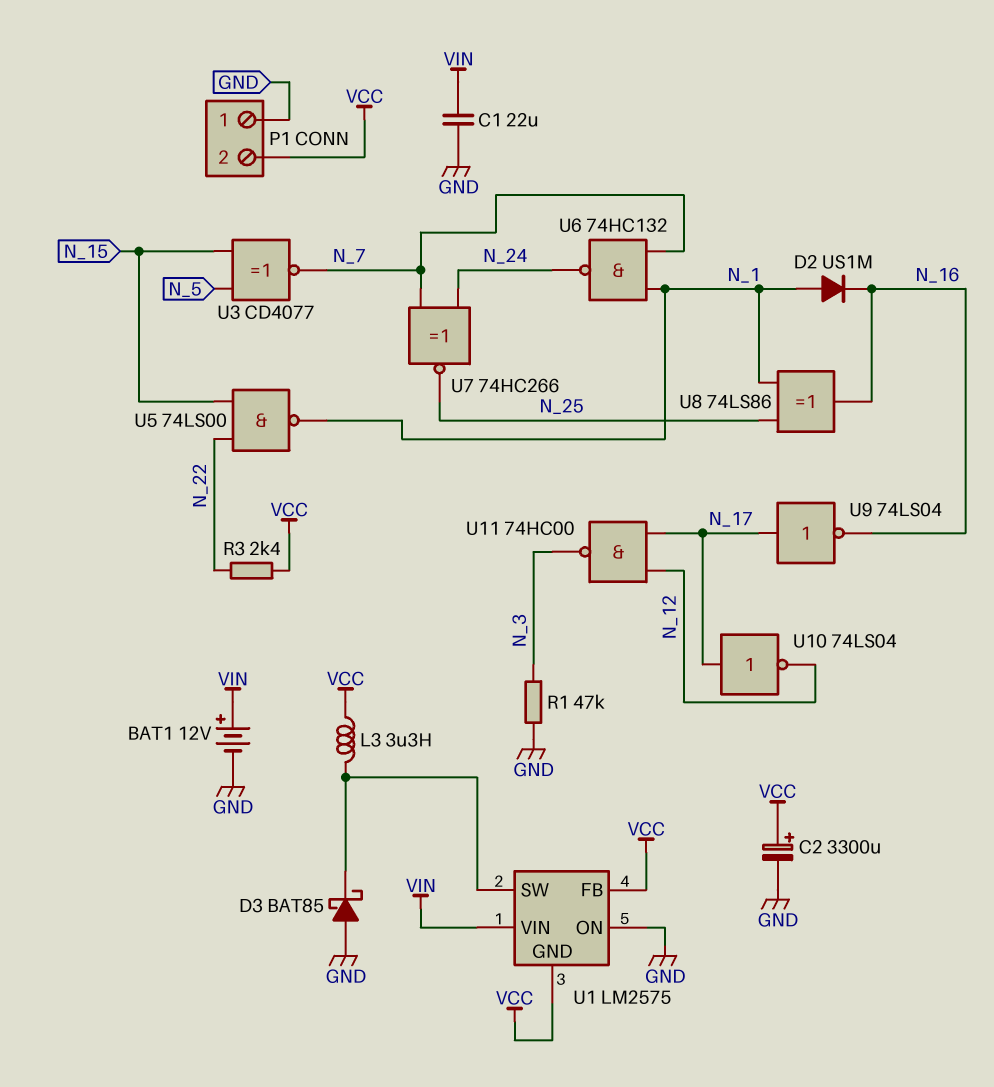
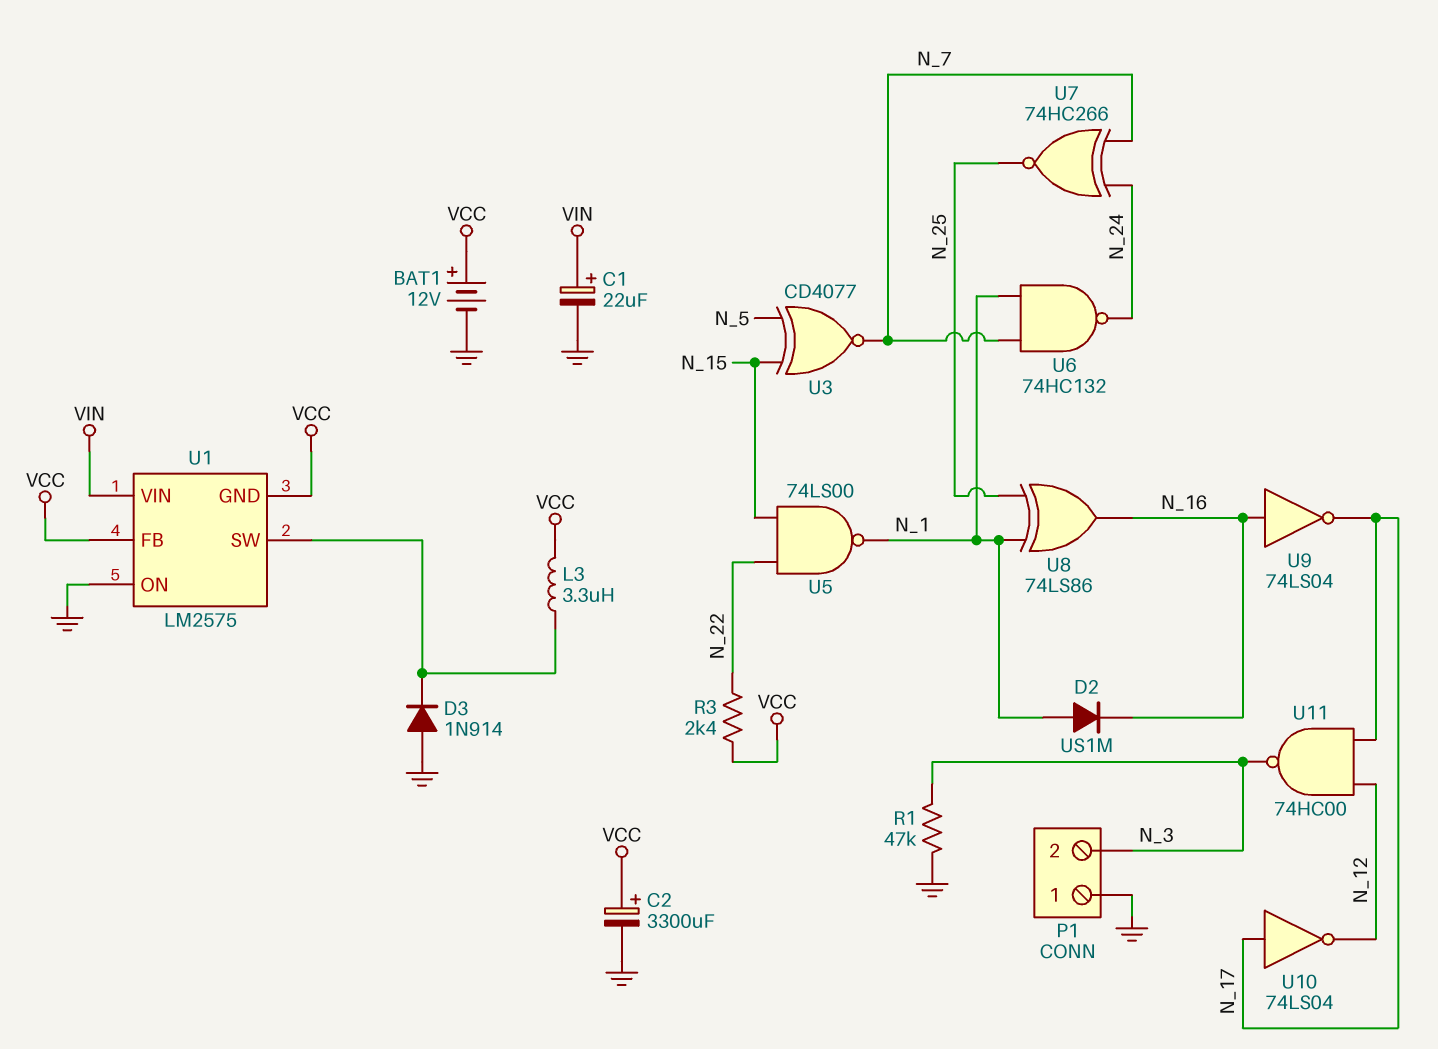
BAT1: 12V (plus VIN, minus GND) -> 12V (plus VCC, minus GND)
C1: 22uF (GND, VIN) -> 22uF (plus VIN, minus GND)
D3: schottky BAT85 (A GND, K U1/SW) -> diode 1N914 (A GND, K U1/SW)
P1 pin 2: VCC -> N_3
U9: NOT 74LS04 (in N_17, out N_16) -> NOT 74LS04 (in N_16, out N_17)

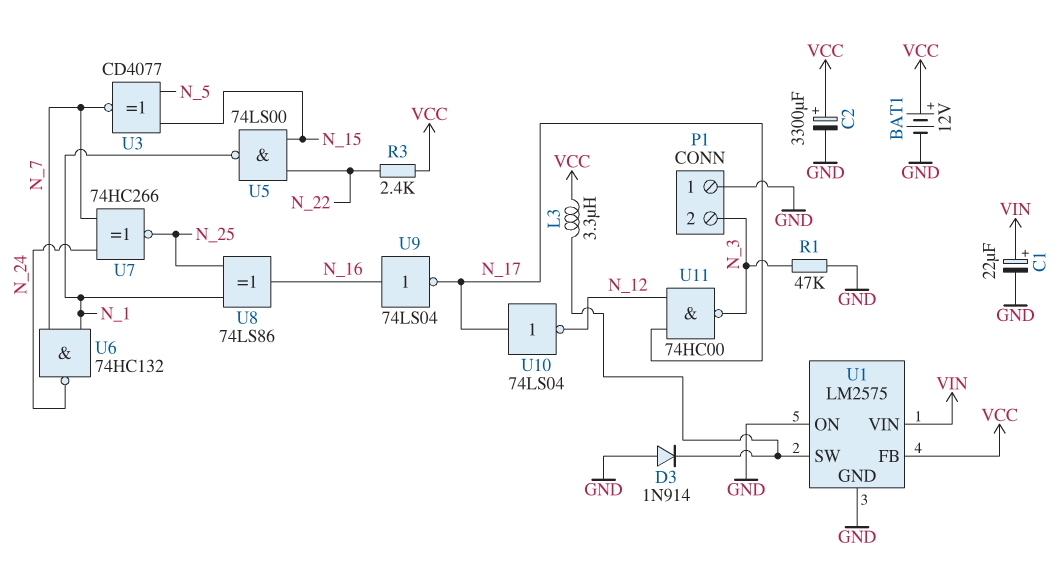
D2: diode US1M (A N_1, K N_16) -> none
U1 pin GND: VCC -> GND

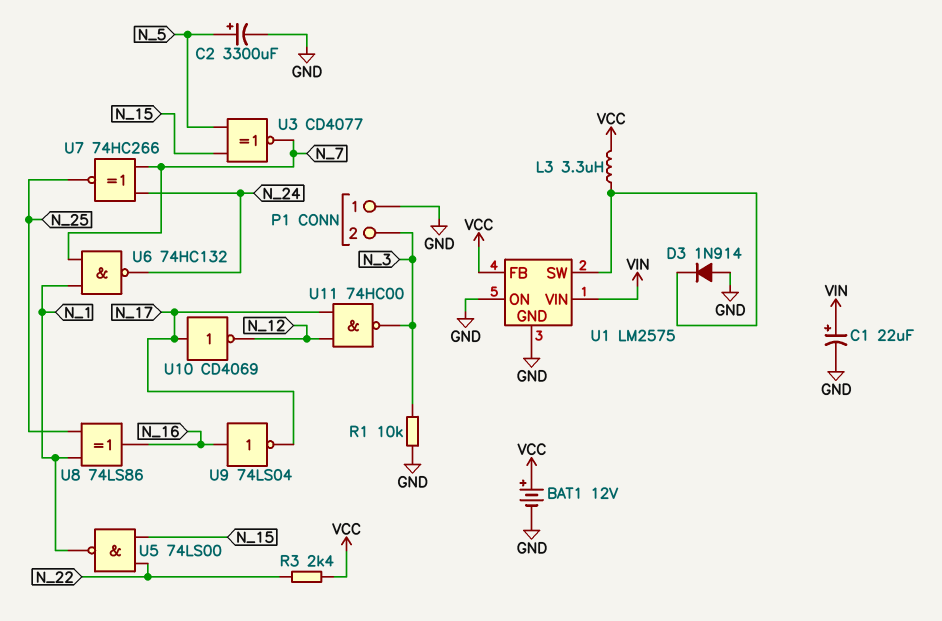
C2: 3300uF (plus VCC, minus GND) -> 3300uF (plus N_5, minus GND)
R1: 47k (GND, N_3) -> 10k (GND, N_3)
U10: NOT 74LS04 (in N_17, out N_12) -> NOT CD4069 (in N_17, out N_12)

